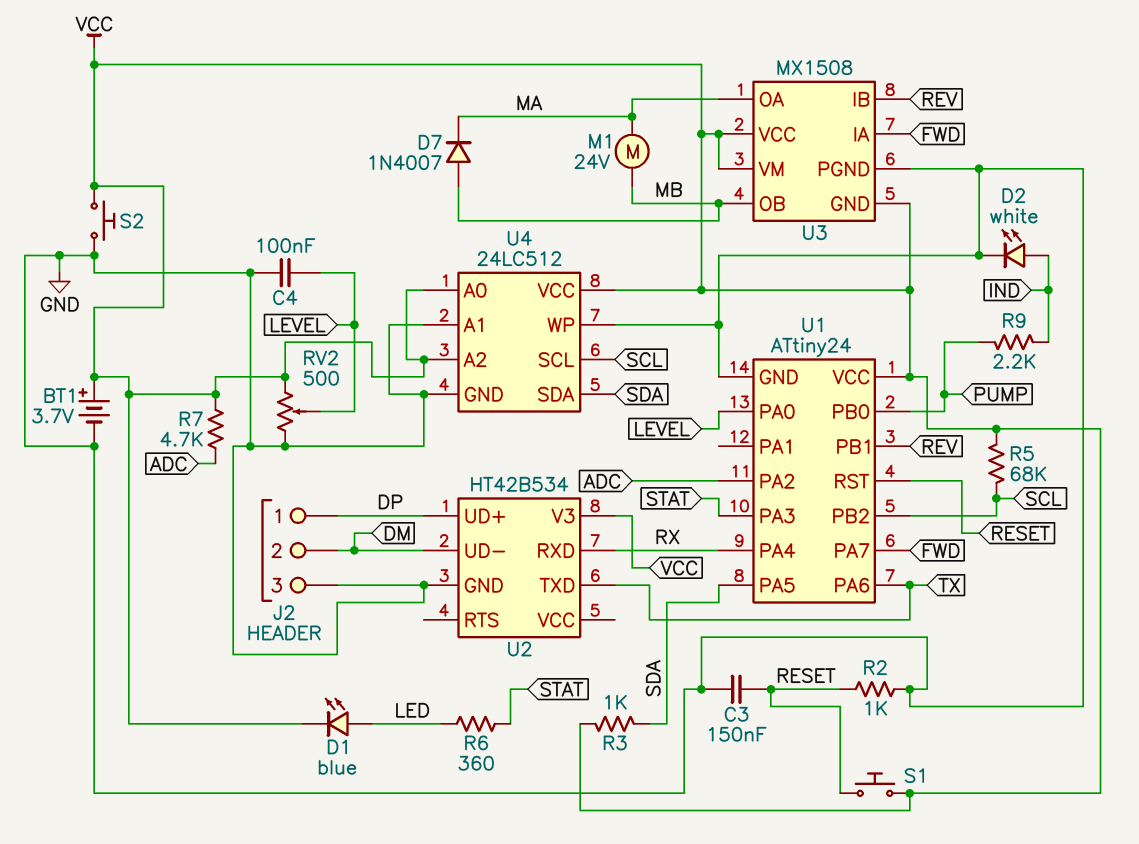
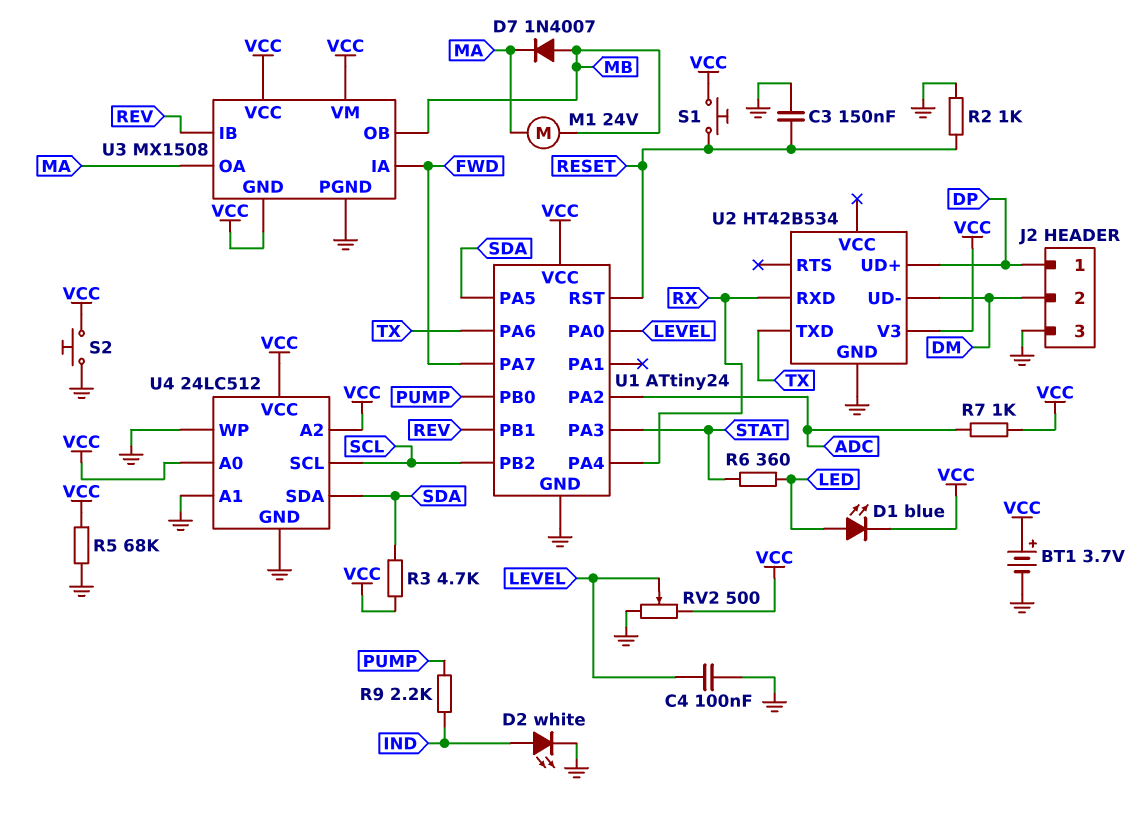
R3: 1k (SDA, VCC) -> 4.7k (SDA, VCC)
R5: 68k (SCL, VCC) -> 68k (GND, VCC)
R7: 4.7k (ADC, VCC) -> 1k (ADC, VCC)

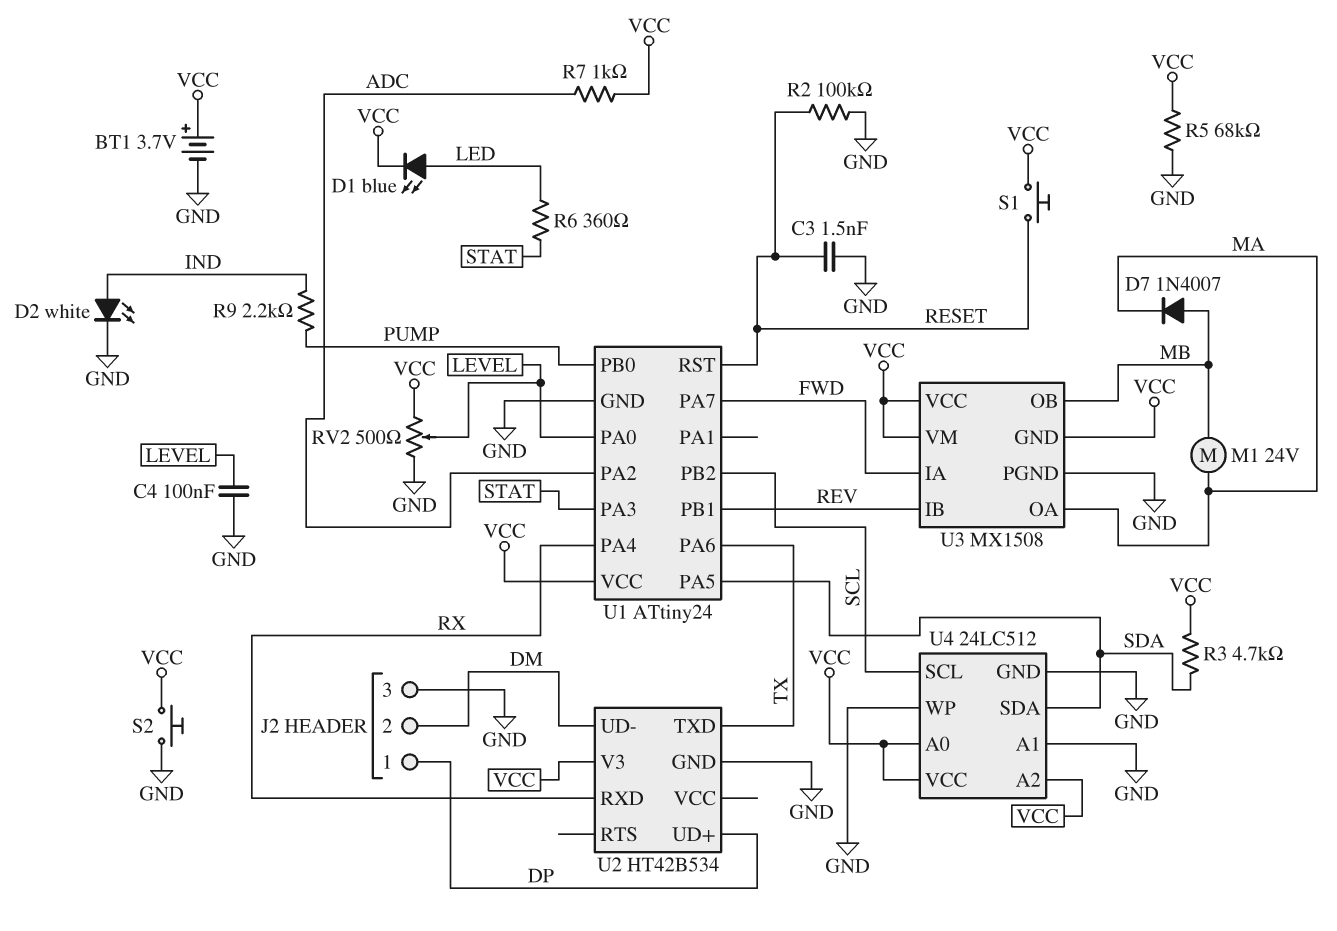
C3: 150nF (GND, RESET) -> 1.5nF (GND, RESET)
R2: 1k (GND, RESET) -> 100k (GND, RESET)

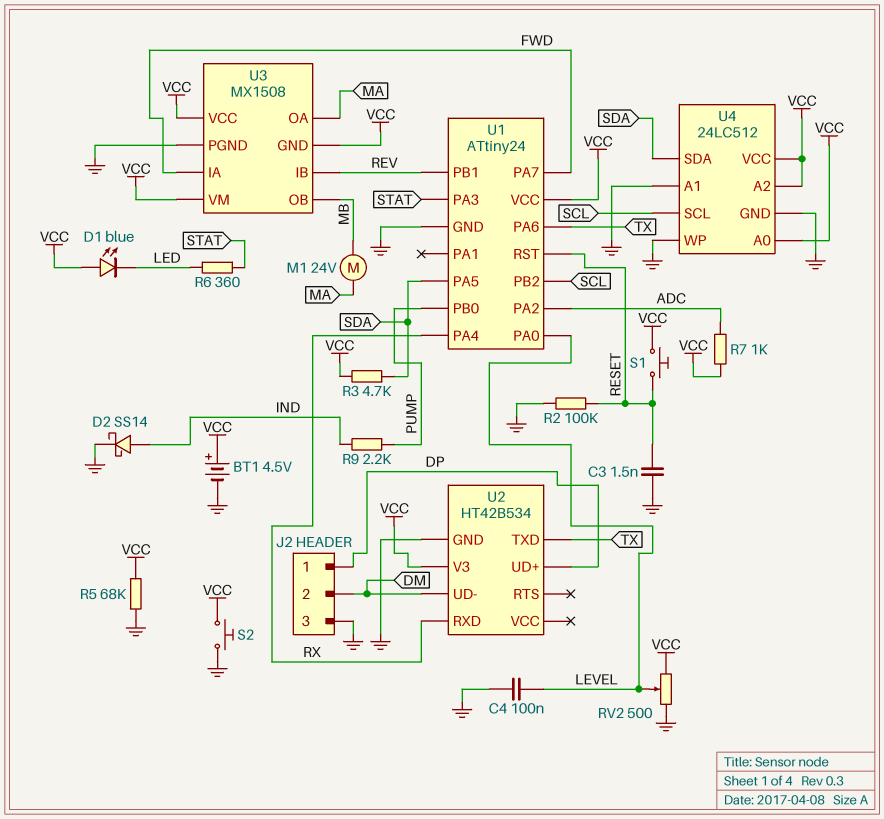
BT1: 3.7V (plus VCC, minus GND) -> 4.5V (plus VCC, minus GND)
D1: LED blue (A LED, K VCC) -> LED blue (A VCC, K LED)
D2: LED white (A IND, K GND) -> schottky SS14 (A IND, K GND)
D7: diode 1N4007 (A MB, K MA) -> none

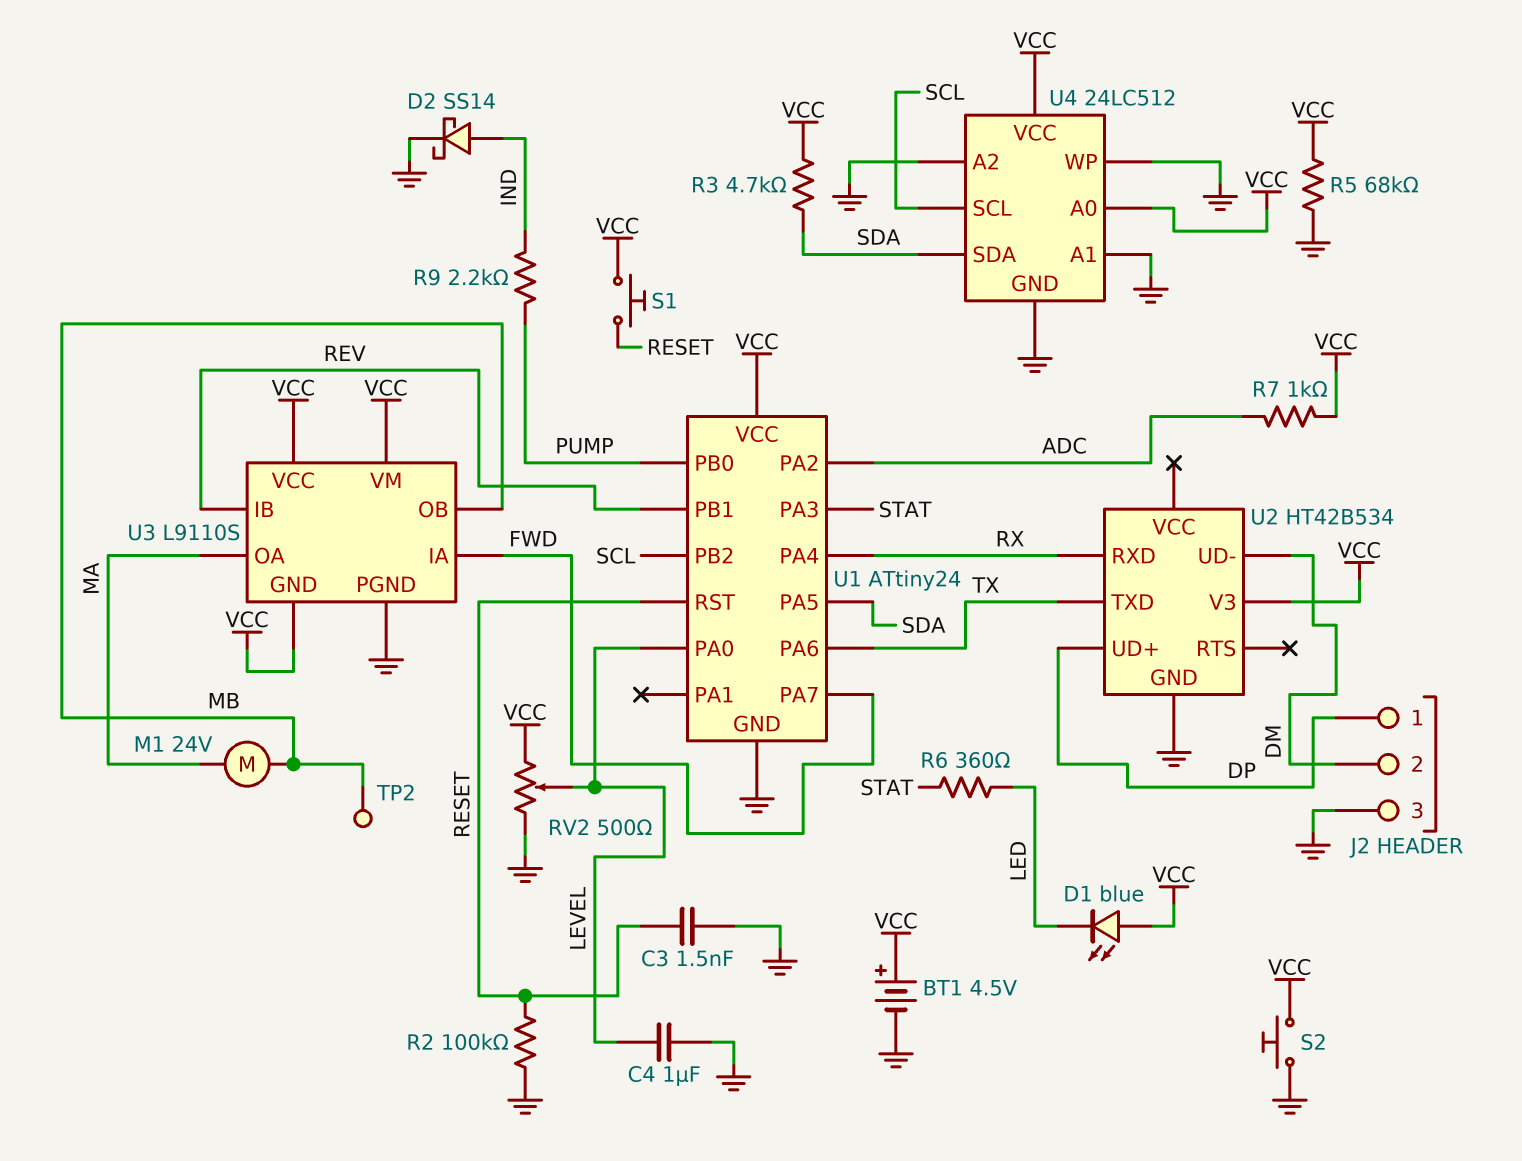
C4: 100nF (GND, LEVEL) -> 1uF (GND, LEVEL)
TP2: none -> test point (MB)
U3: MX1508 -> L9110S
U4 pin A2: VCC -> GND

